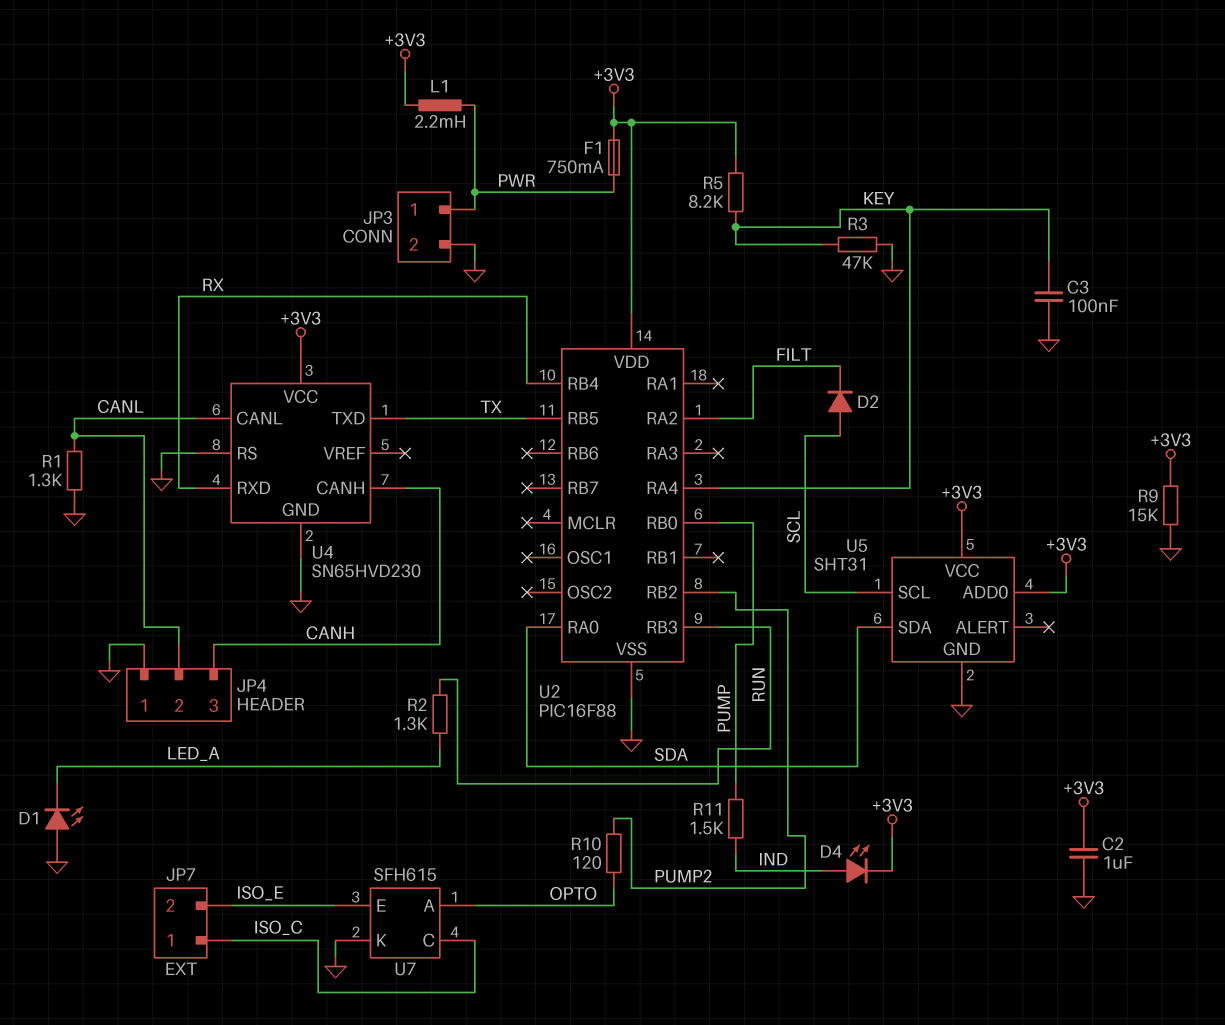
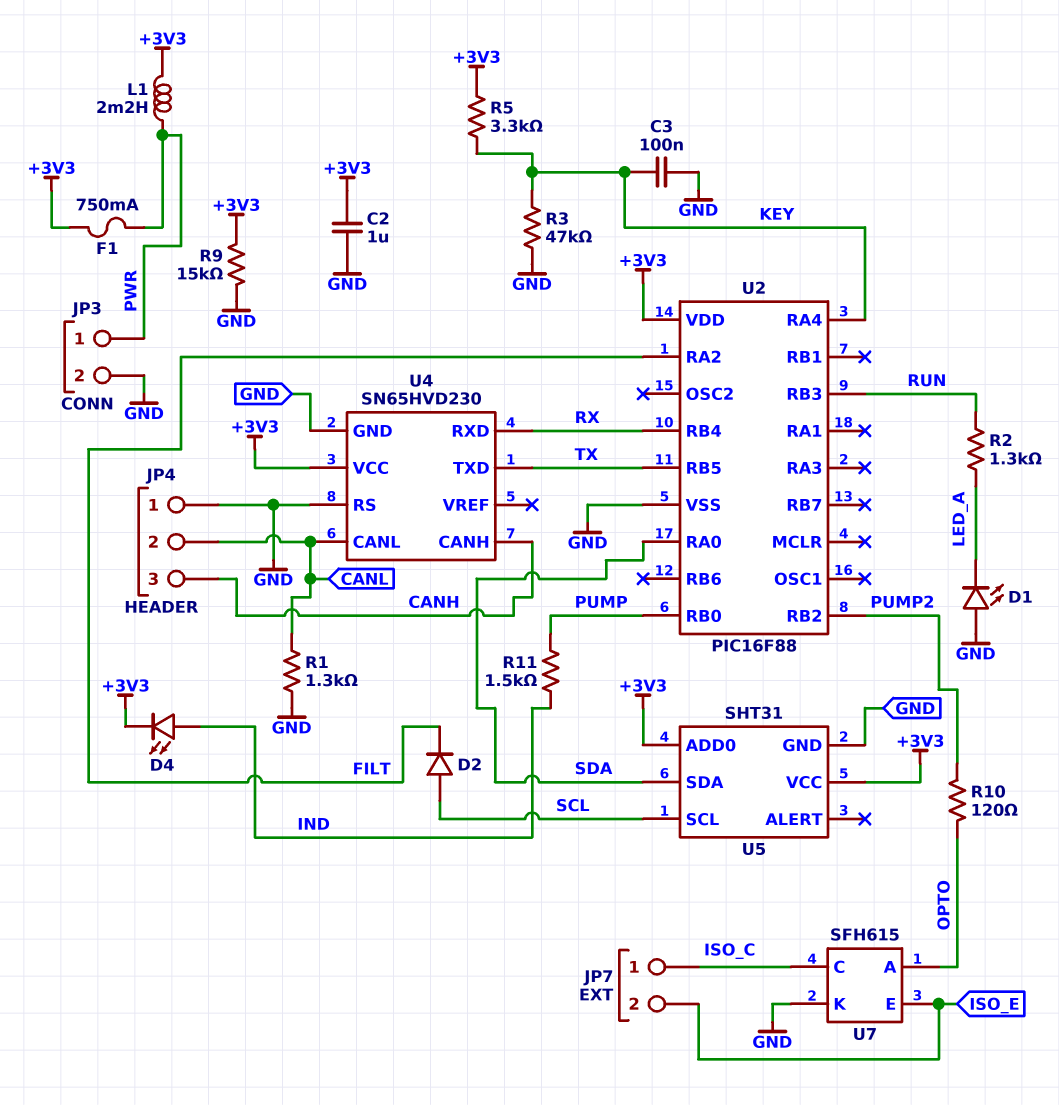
R5: 8.2k (+3V3, KEY) -> 3.3k (+3V3, KEY)

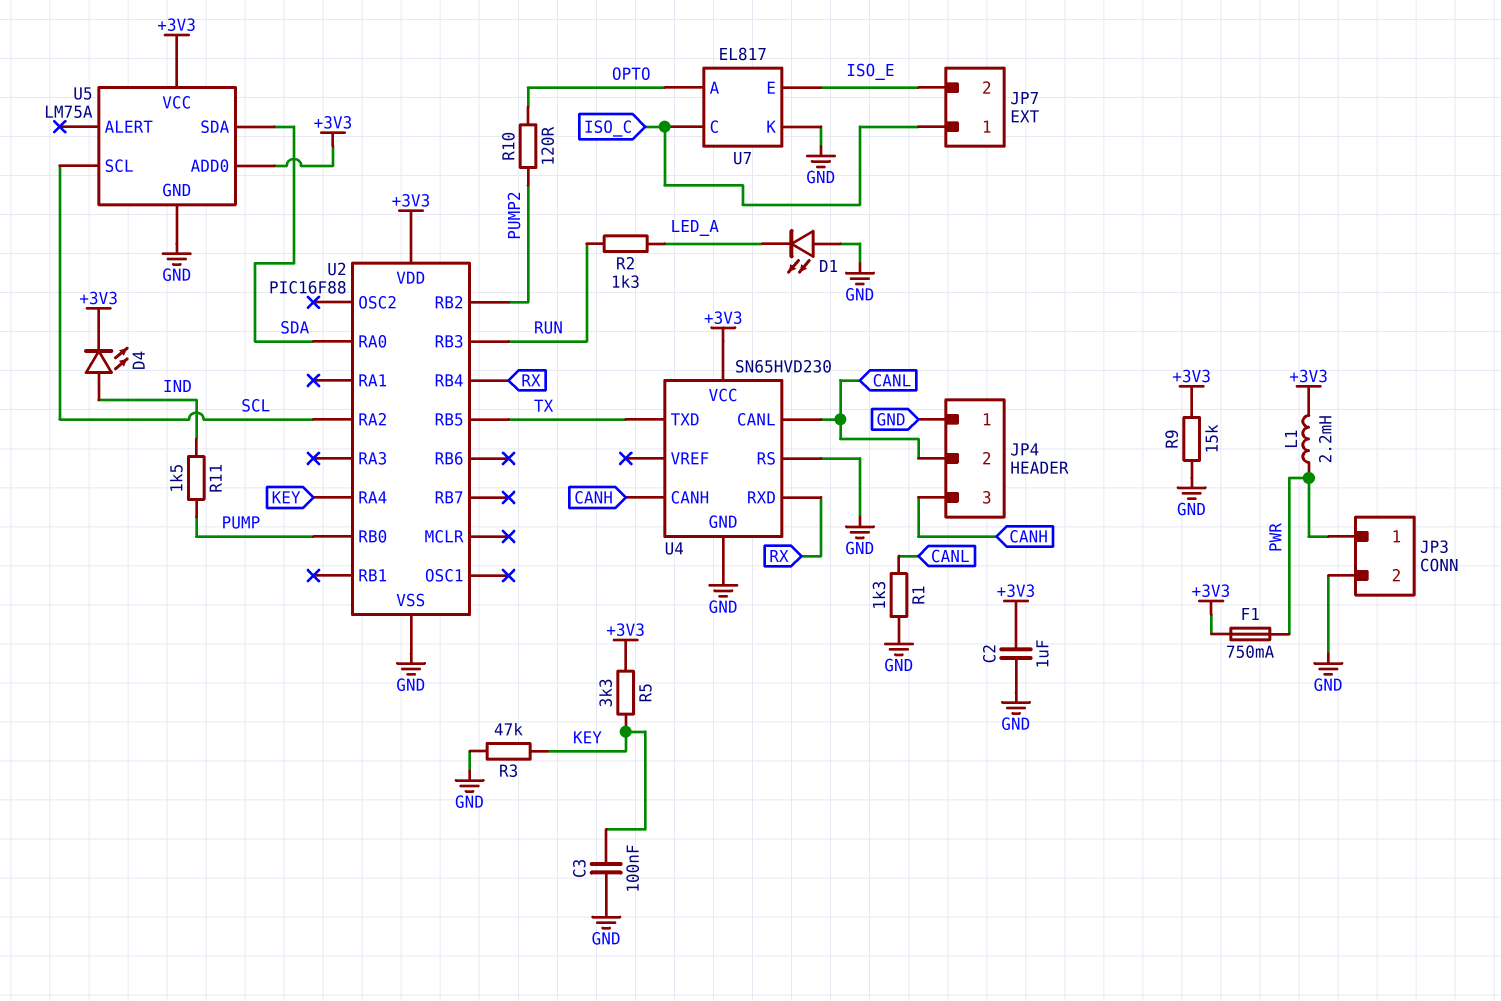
D2: diode (A SCL, K FILT) -> none
U2 pin RA2: FILT -> SCL
U5: SHT31 -> LM75A
U7: SFH615 -> EL817

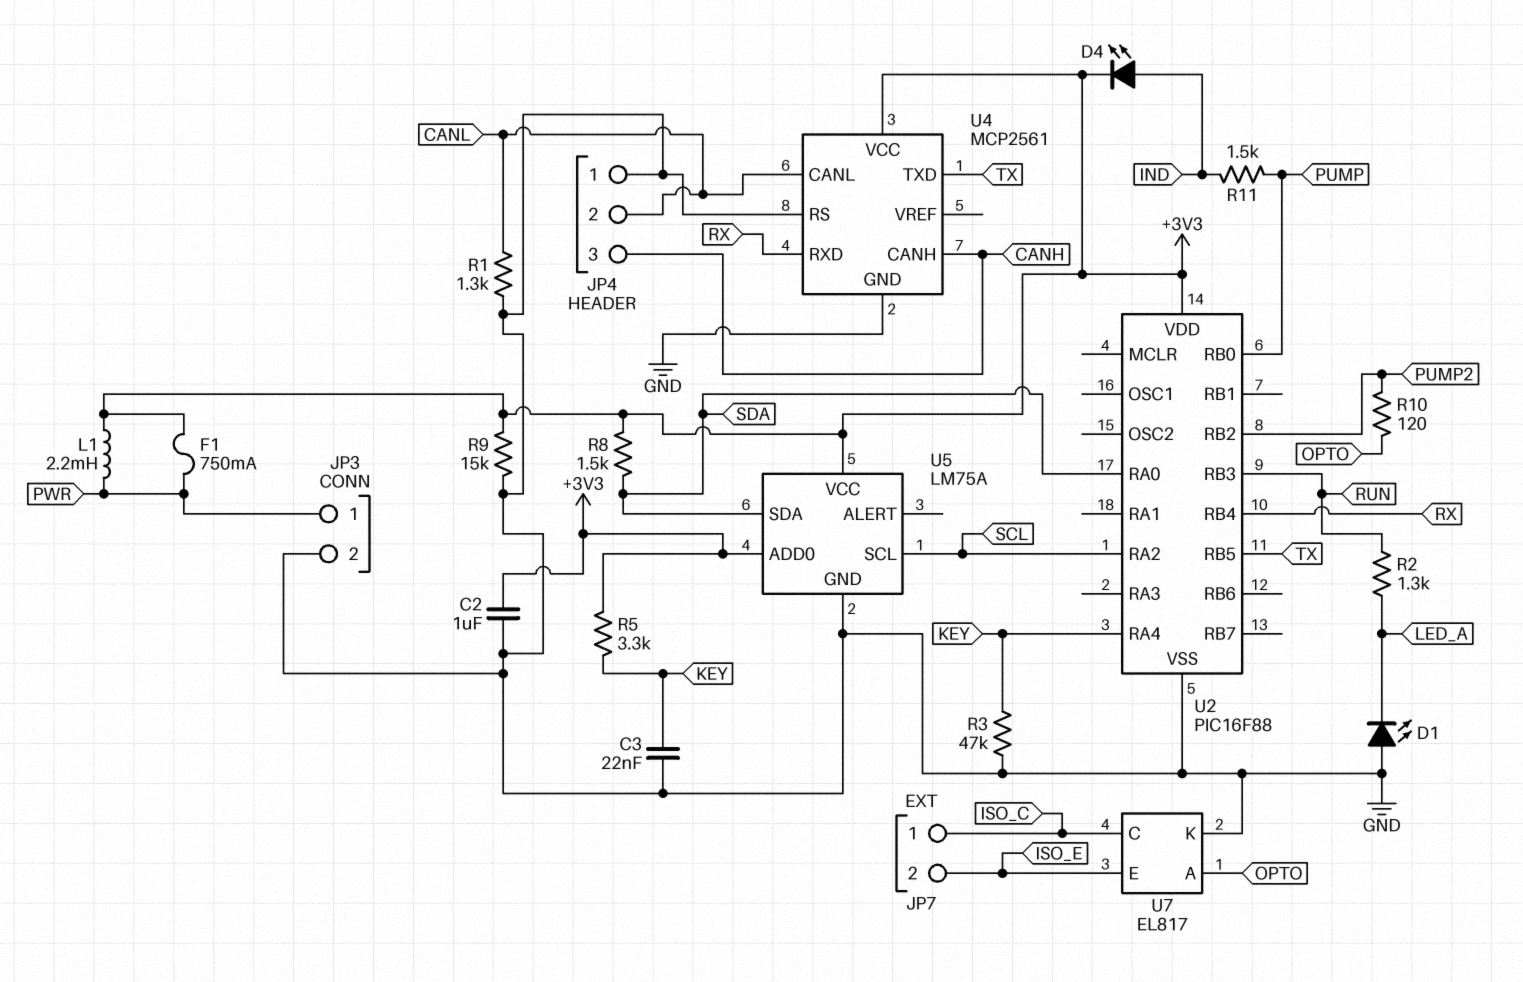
C3: 100nF (GND, KEY) -> 22nF (GND, KEY)
R8: none -> 1.5k (+3V3, SDA)
U4: SN65HVD230 -> MCP2561

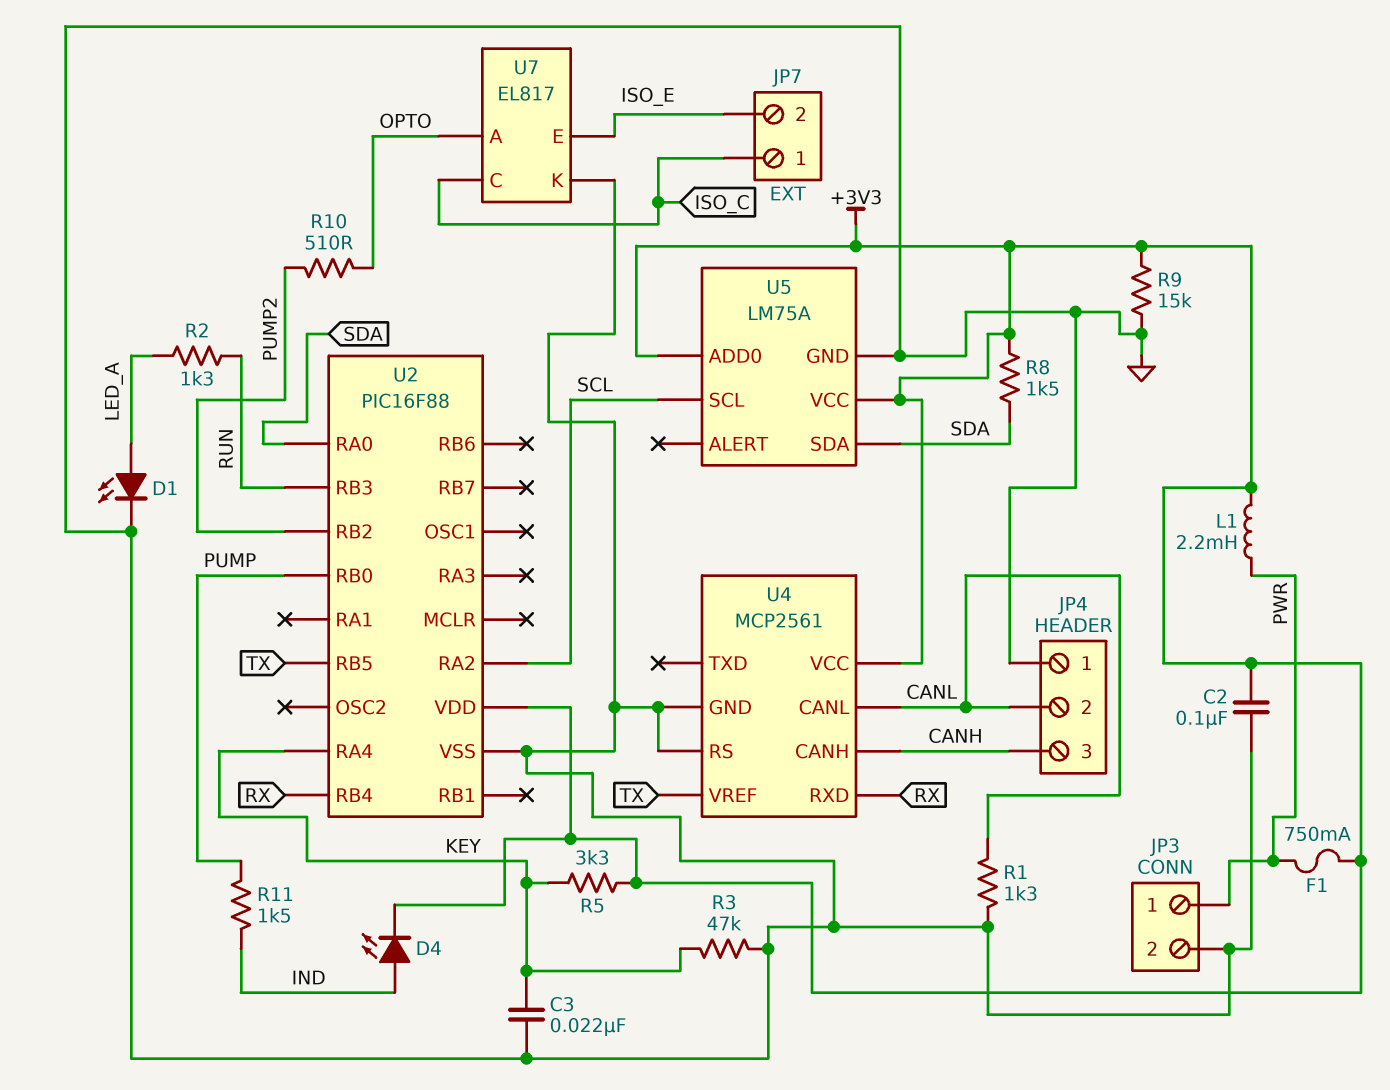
C2: 1uF (+3V3, GND) -> 100nF (+3V3, GND)
D1: LED (A GND, K LED_A) -> LED (A LED_A, K GND)
R10: 120 (OPTO, PUMP2) -> 510 (OPTO, PUMP2)
U4 pin TXD: TX -> none
U4 pin VREF: none -> TX

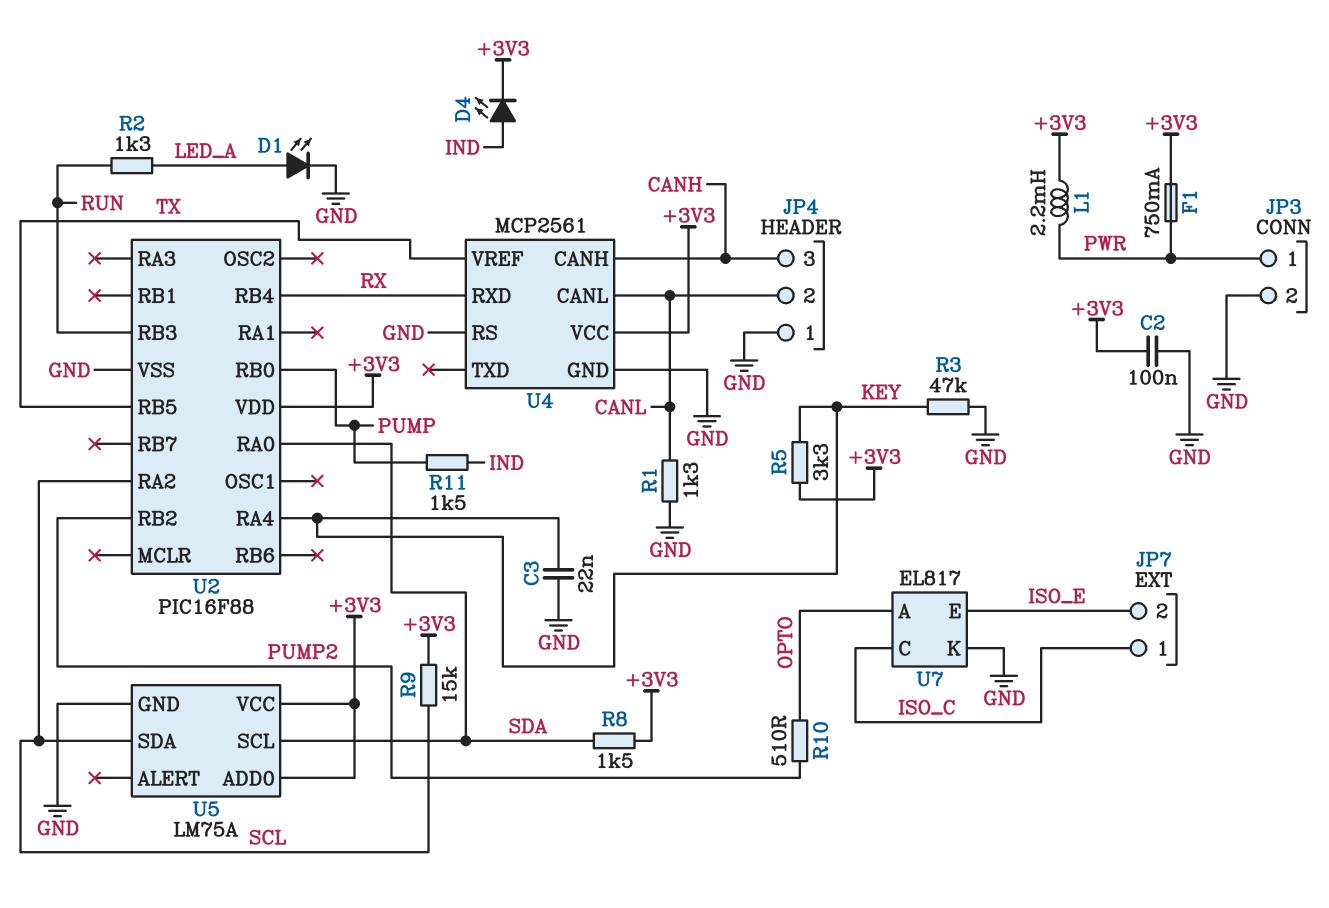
R9: 15k (+3V3, GND) -> 15k (+3V3, SCL)
U5 pin SCL: SCL -> SDA
U5 pin SDA: SDA -> SCL

